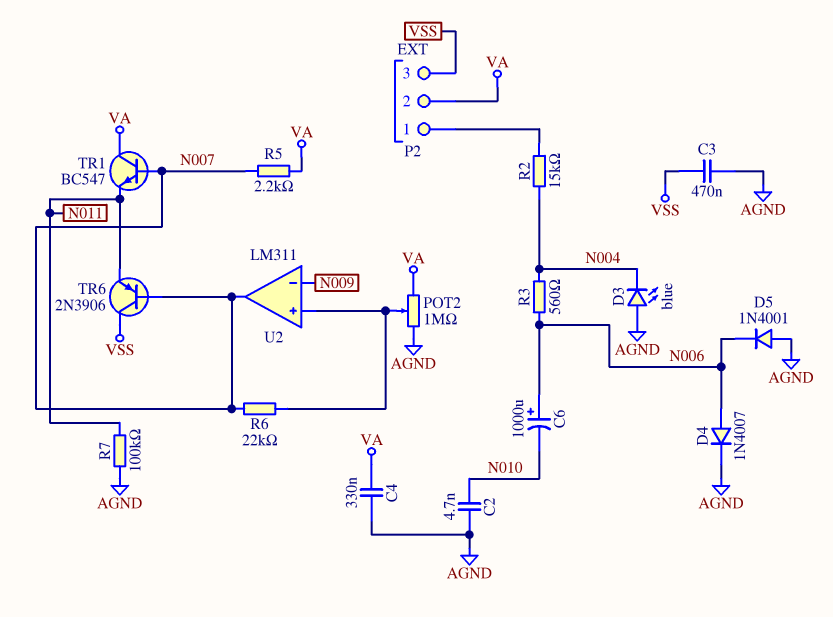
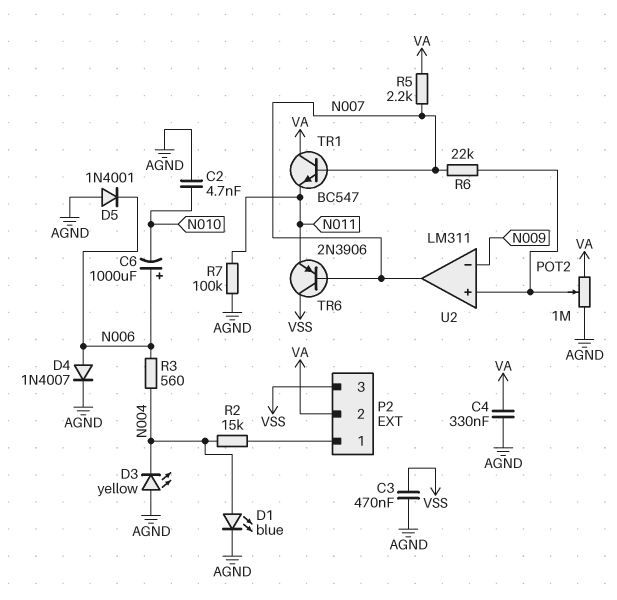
D1: none -> LED blue (A N004, K AGND)
D3: LED blue (A AGND, K N004) -> LED yellow (A AGND, K N004)

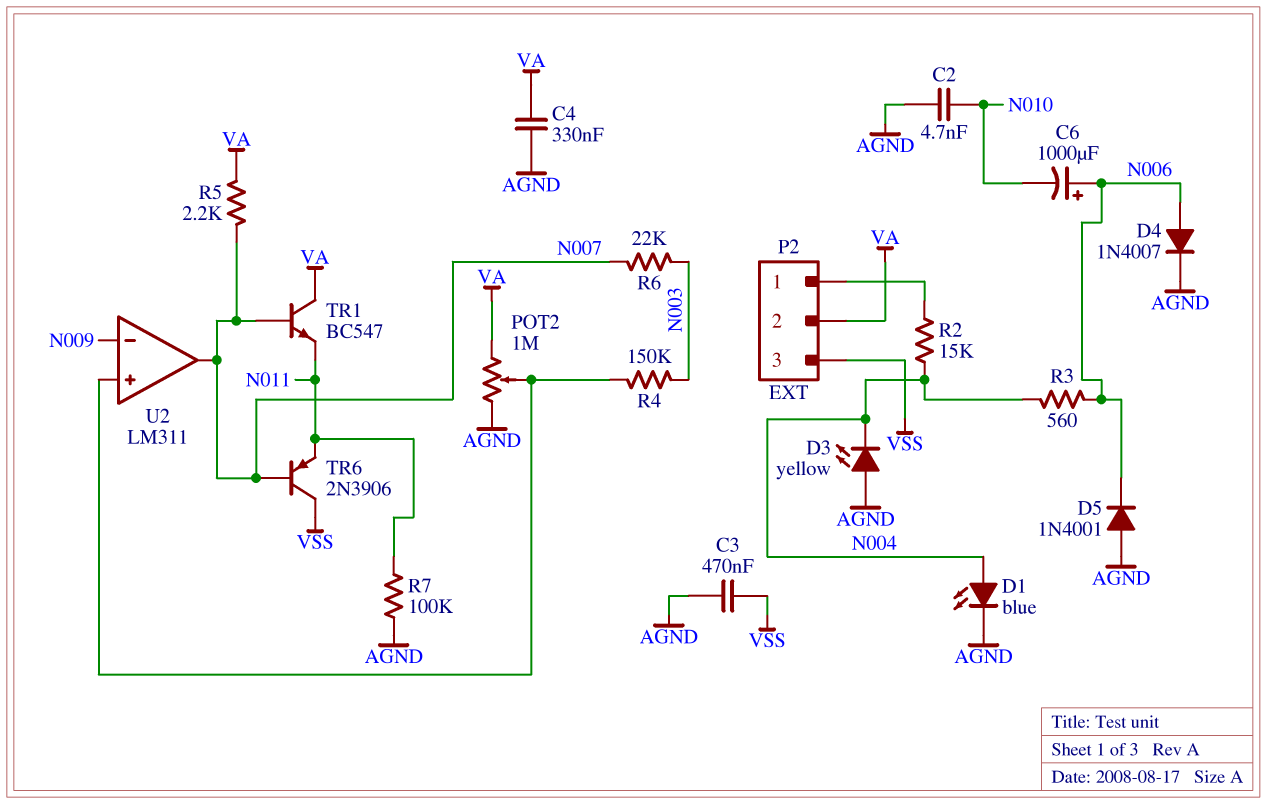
R4: none -> 150k (N003, U2/in+)
R6: 22k (N007, U2/in+) -> 22k (N003, N007)

